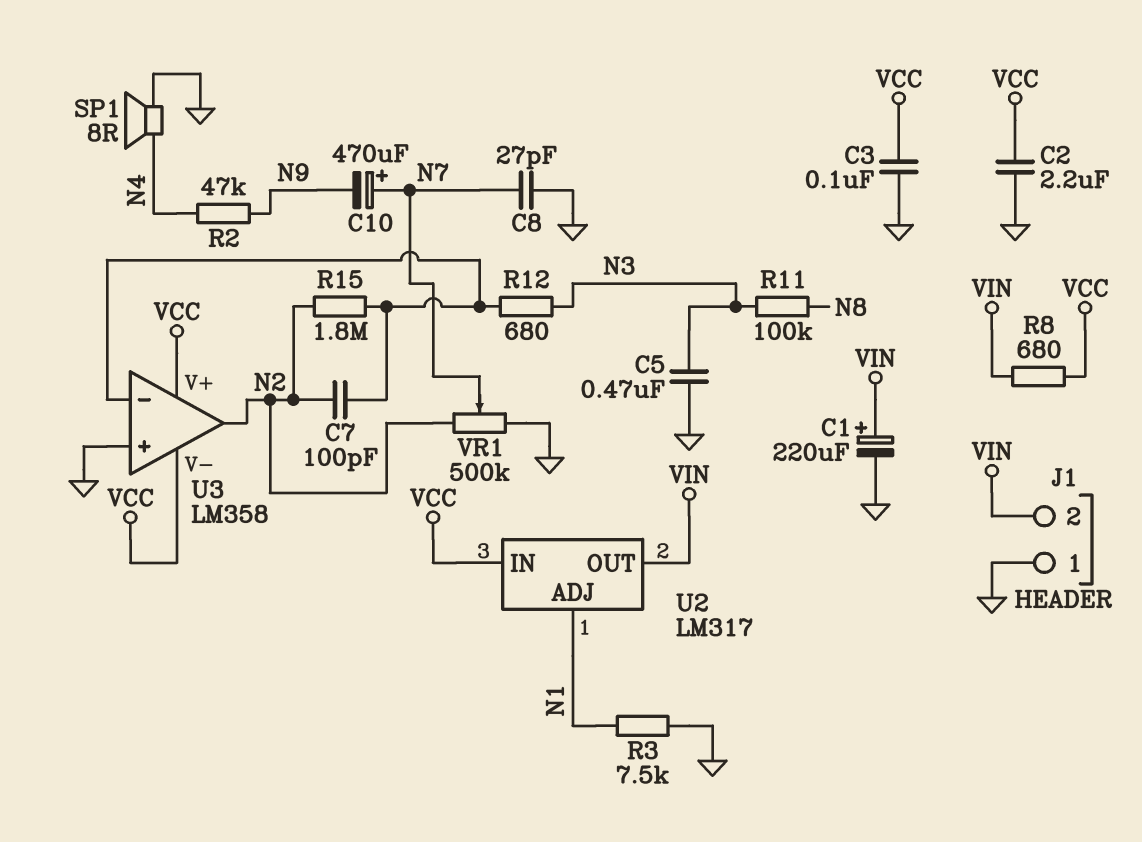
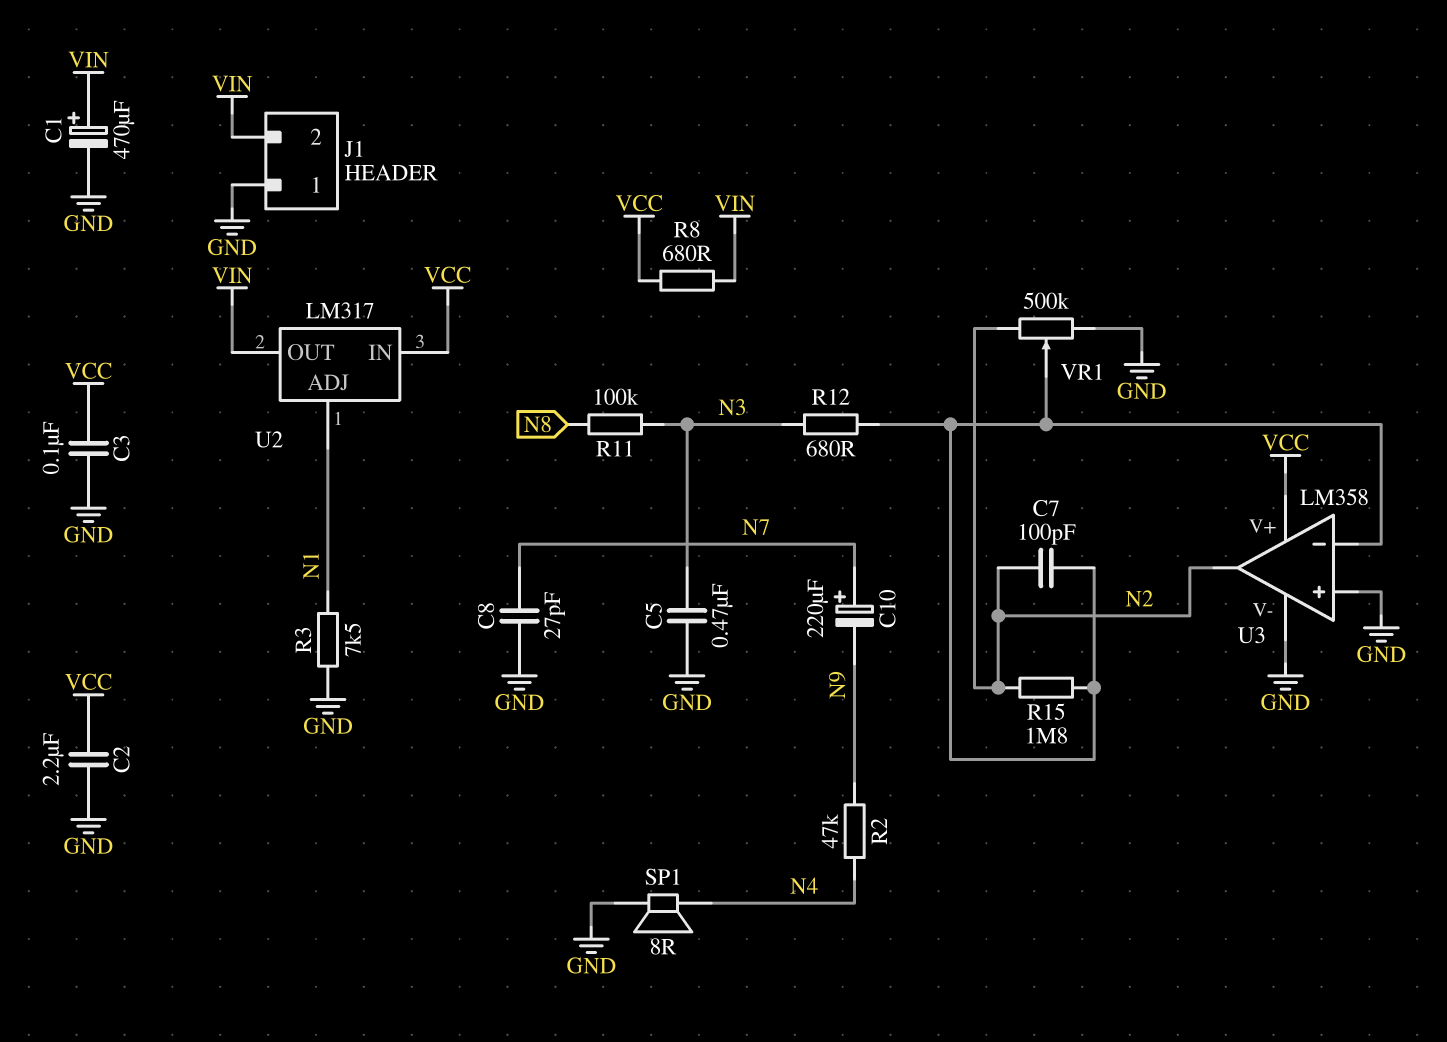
C1: 220uF (plus VIN, minus GND) -> 470uF (plus VIN, minus GND)
C10: 470uF (plus N7, minus N9) -> 220uF (plus N7, minus N9)
U3 pin V-: VCC -> GND
VR1: 500k (GND, N2, wiper N7) -> 500k (GND, N2, wiper U3/in-)

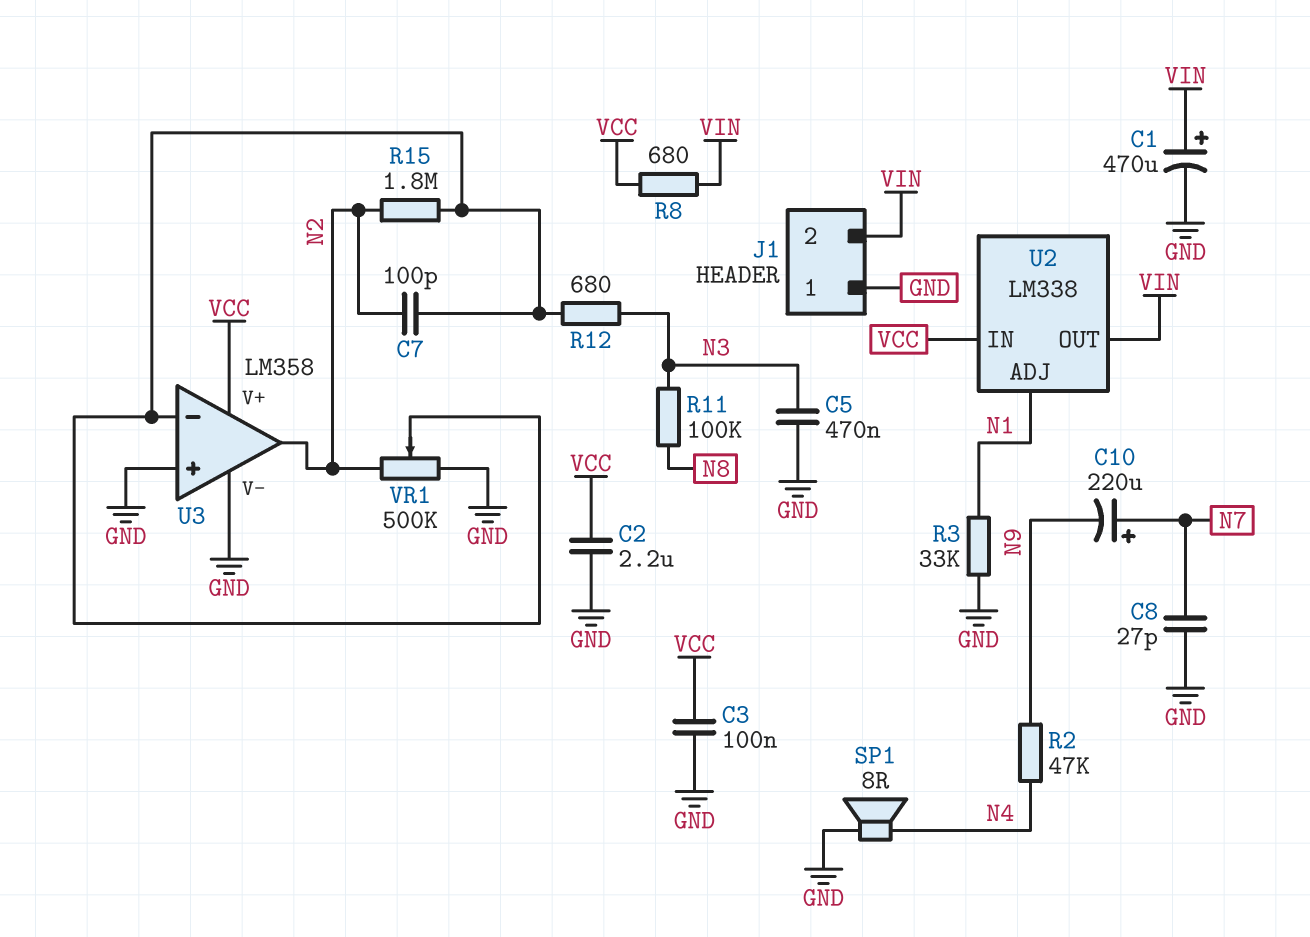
R3: 7.5k (GND, N1) -> 33k (GND, N1)
U2: LM317 -> LM338

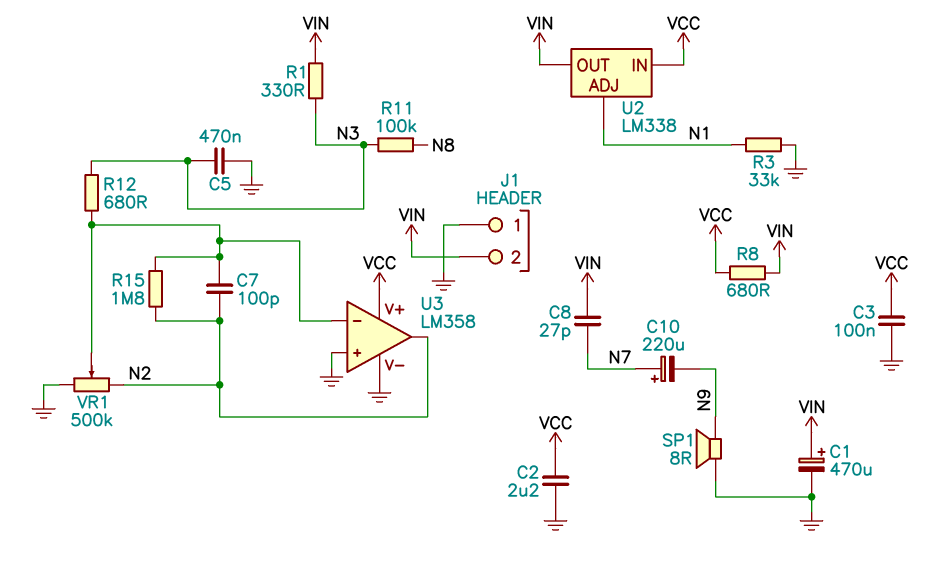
C8: 27pF (GND, N7) -> 27pF (N7, VIN)
R1: none -> 330 (N3, VIN)
R2: 47k (N4, N9) -> none
SP1: speaker 8R (GND, N4) -> speaker 8R (GND, N9)

